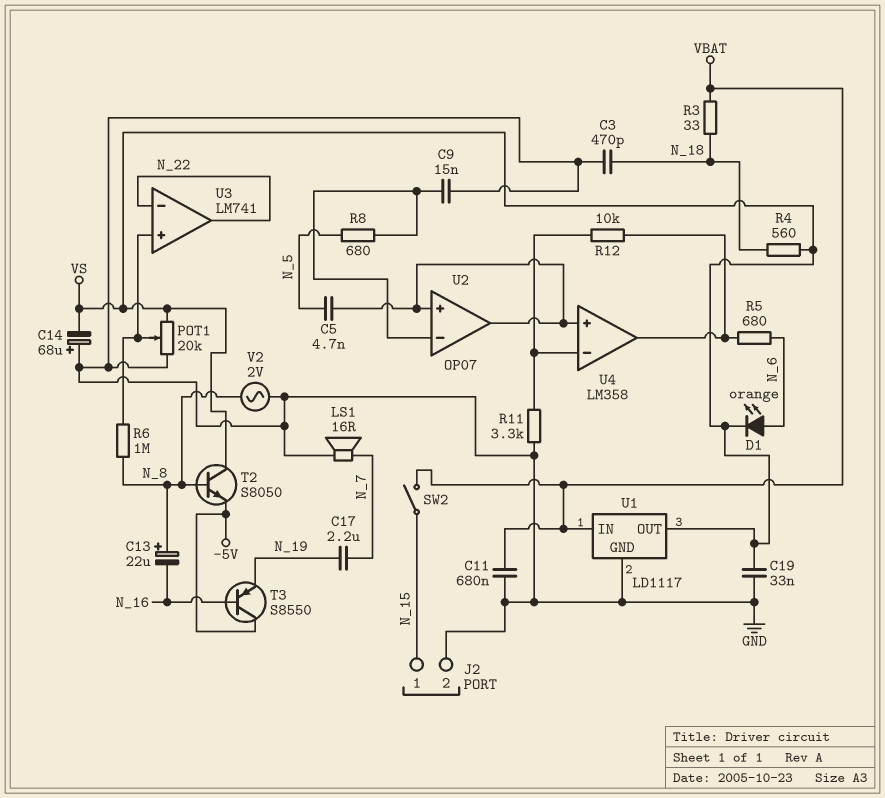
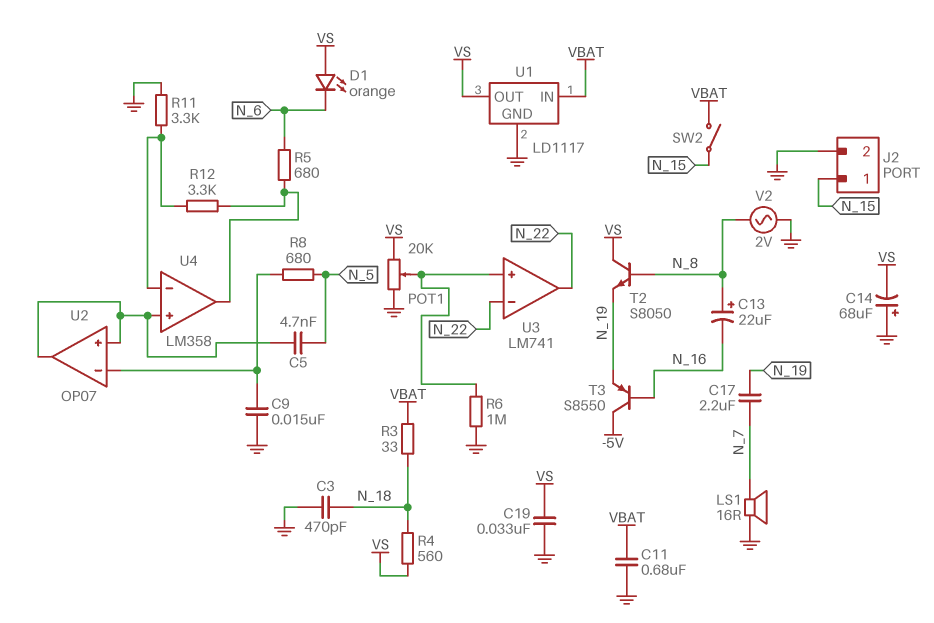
D1: LED orange (A N_6, K VS) -> LED orange (A VS, K N_6)
R6: 1M (N_8, U3/in+) -> 1M (GND, U3/in+)
R12: 10k (U4/in-, U4/out) -> 3.3k (U4/in-, U4/out)
T2: NPN S8050 (B N_8, C VS, E -5V) -> NPN S8050 (B N_8, C VS, E N_19)

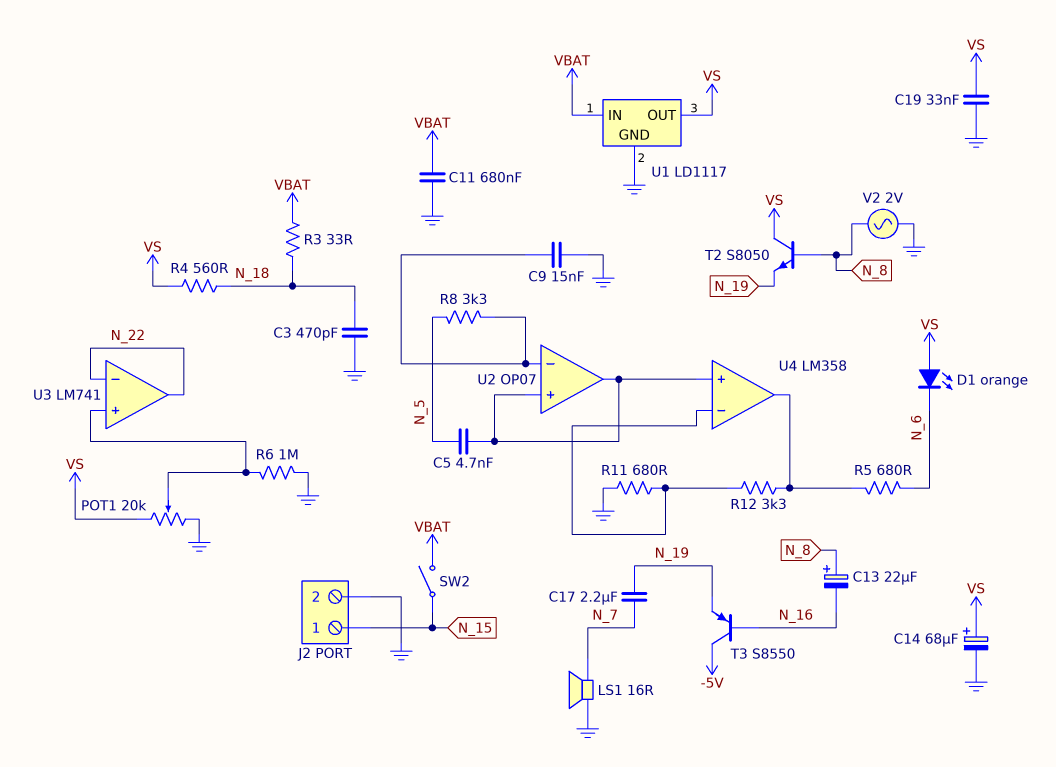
C14: 68uF (plus GND, minus VS) -> 68uF (plus VS, minus GND)
R8: 680 (N_5, U2/in-) -> 3.3k (N_5, U2/in-)
R11: 3.3k (GND, U4/in-) -> 680 (GND, U4/in-)

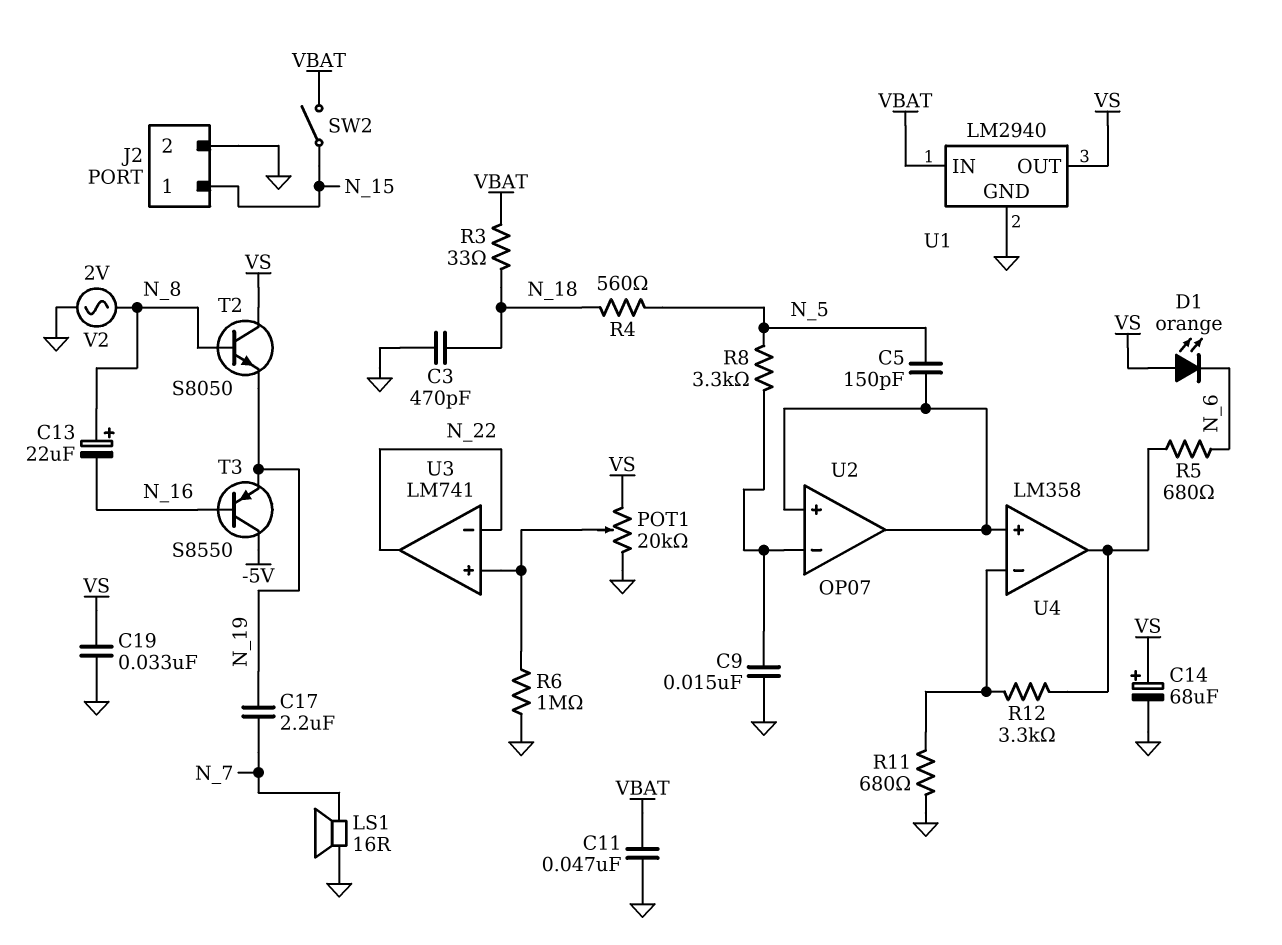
C5: 4.7nF (N_5, U2/in+) -> 150pF (N_5, U2/in+)
C11: 680nF (GND, VBAT) -> 47nF (GND, VBAT)
R4: 560 (N_18, VS) -> 560 (N_5, N_18)
U1: LD1117 -> LM2940

